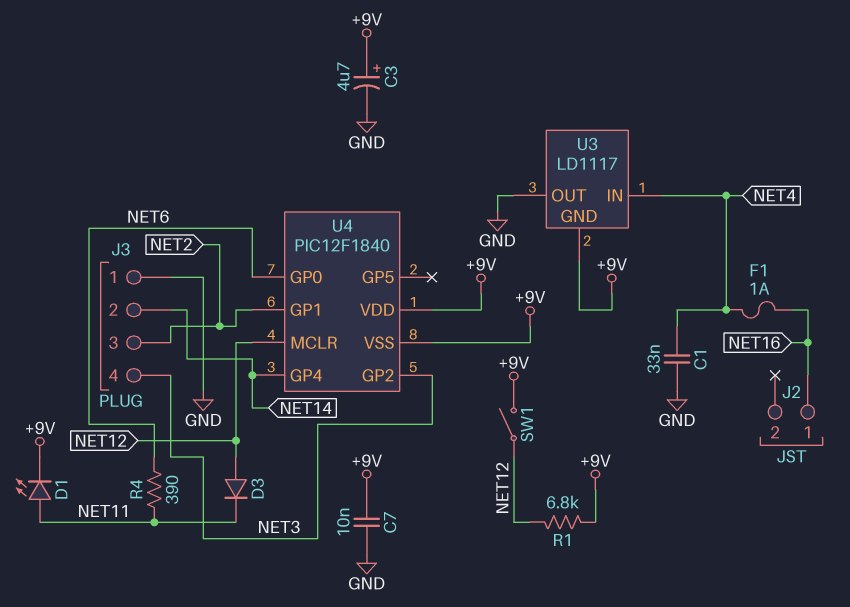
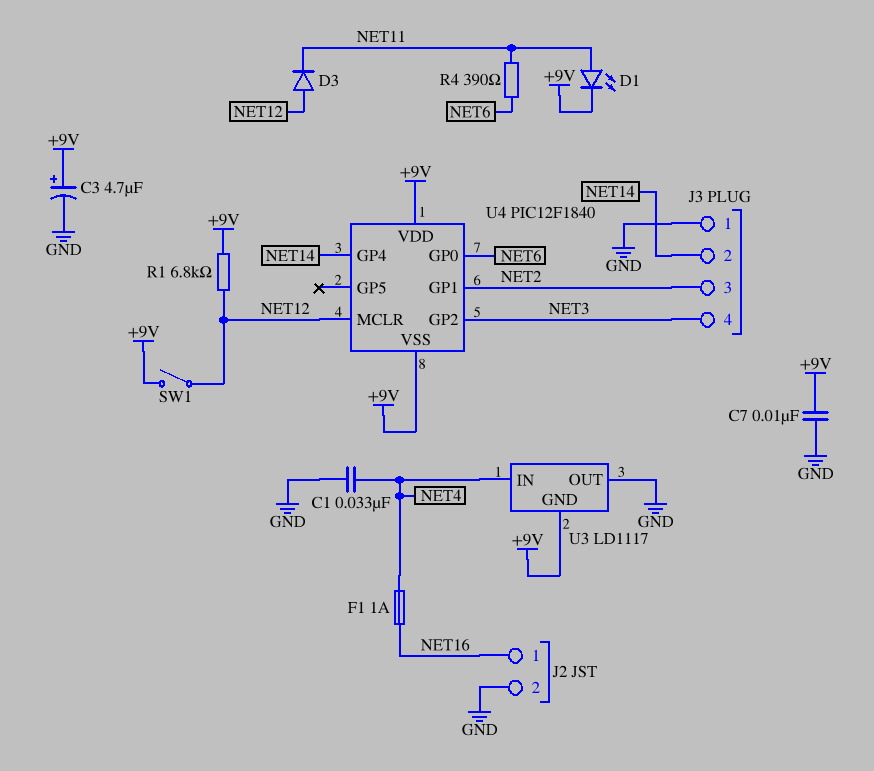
J2 pin 2: none -> GND

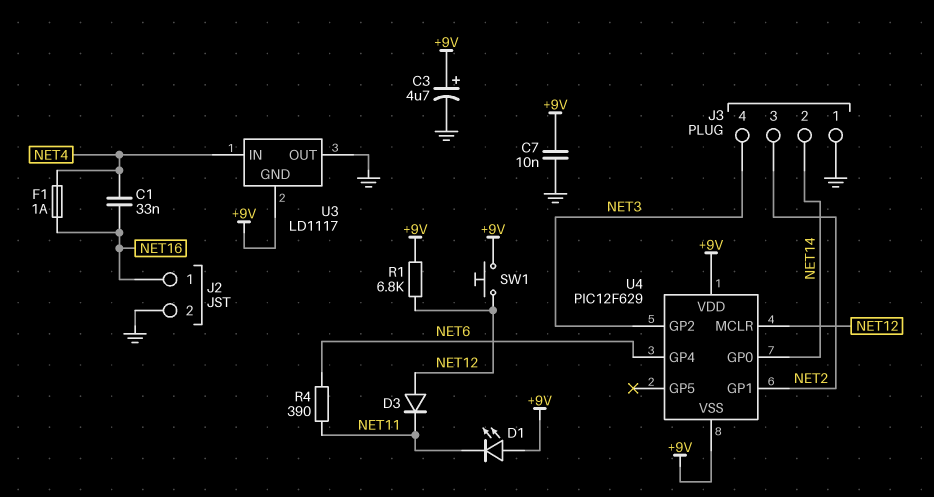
C1: 33nF (GND, NET4) -> 33nF (NET4, NET16)
D1: LED (A NET11, K +9V) -> LED (A +9V, K NET11)
SW1: switch (+9V, NET12) -> button (+9V, NET12)
U4: PIC12F1840 -> PIC12F629
U4 pin GP0: NET6 -> NET14
U4 pin GP4: NET14 -> NET6

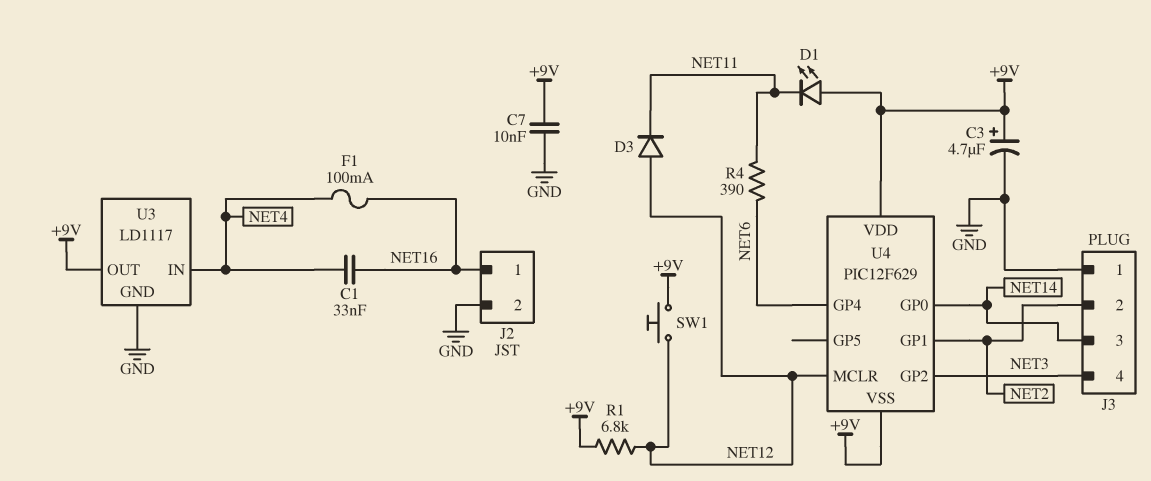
F1: 1A (NET4, NET16) -> 100mA (NET4, NET16)
J3 pin 2: NET14 -> NET2
J3 pin 3: NET2 -> NET14
U3 pin GND: +9V -> GND
U3 pin OUT: GND -> +9V

